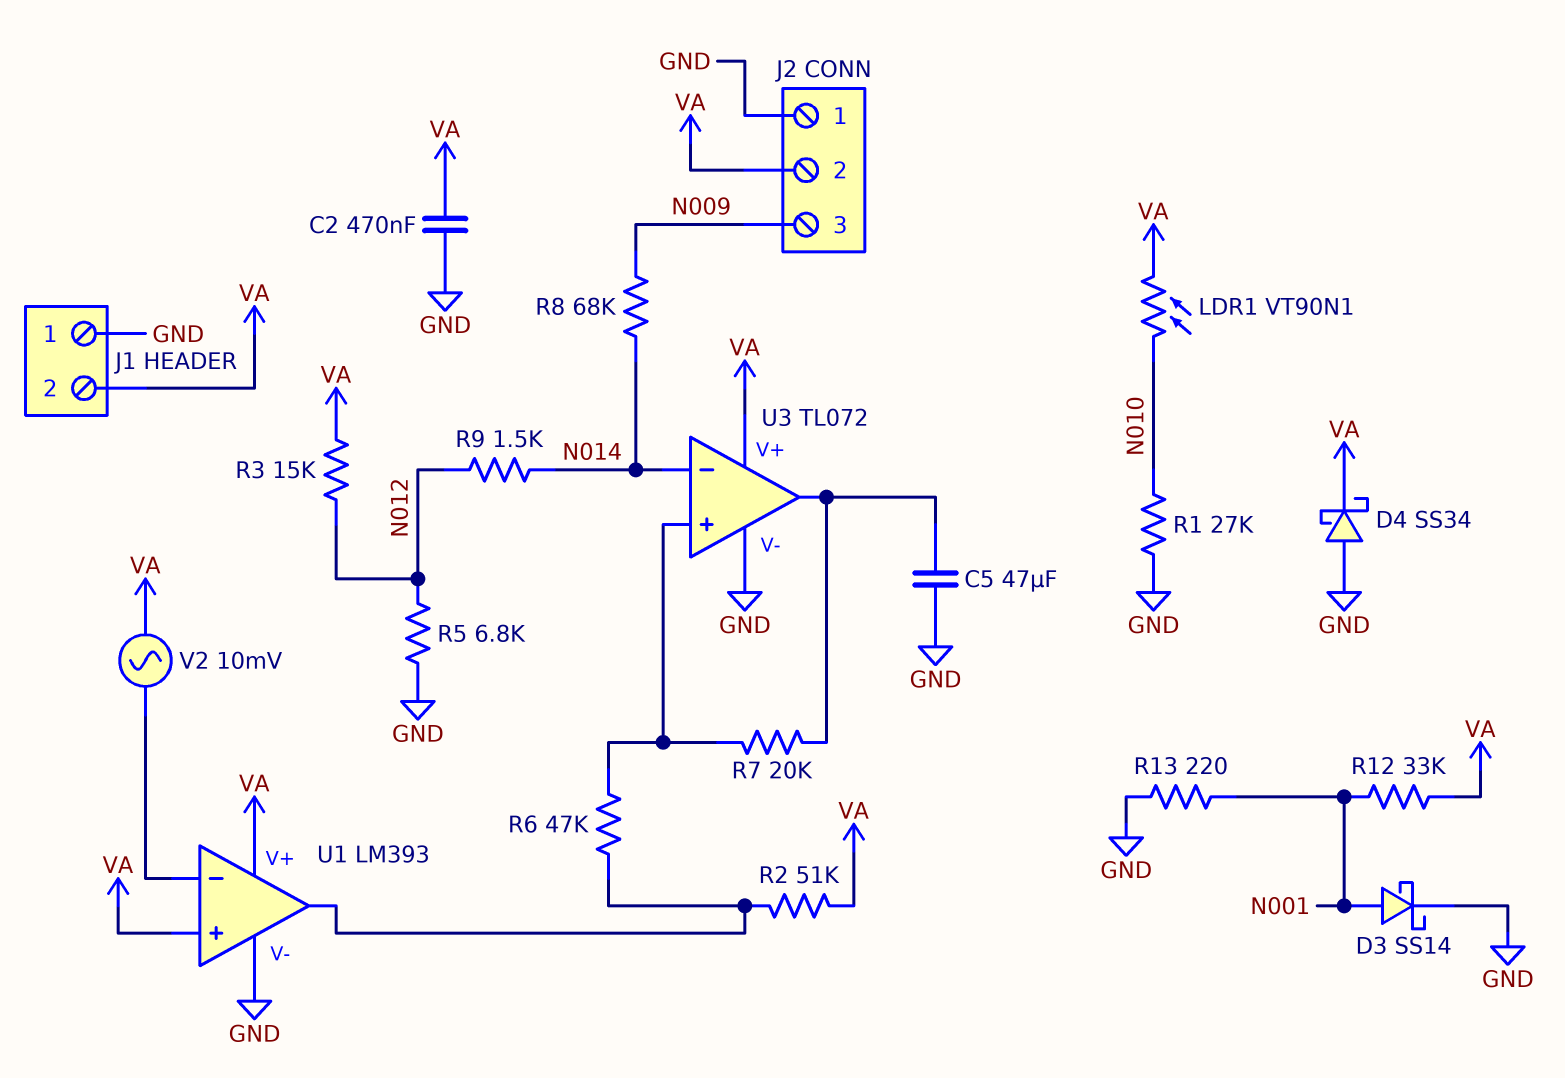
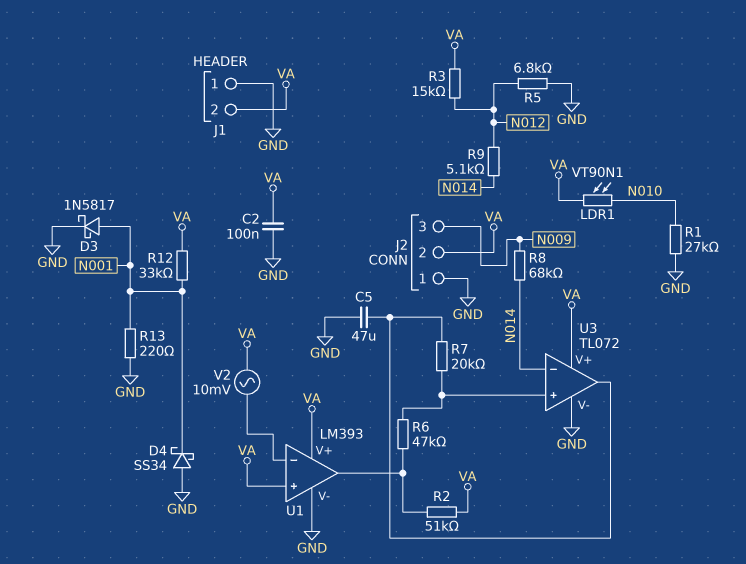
C2: 470nF (GND, VA) -> 100nF (GND, VA)
D3: schottky SS14 (A N001, K GND) -> schottky 1N5817 (A N001, K GND)
D4: schottky SS34 (A GND, K VA) -> schottky SS34 (A GND, K N001)
R9: 1.5k (N012, N014) -> 5.1k (N012, N014)

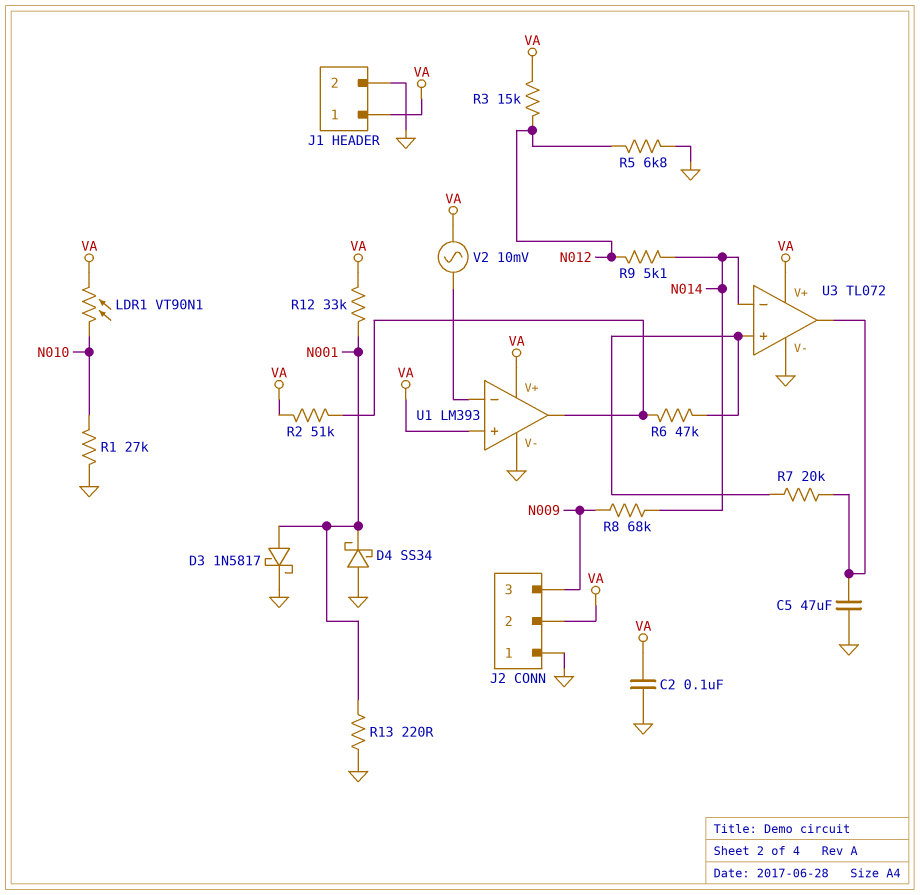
J1 pin 1: GND -> VA
J1 pin 2: VA -> GND

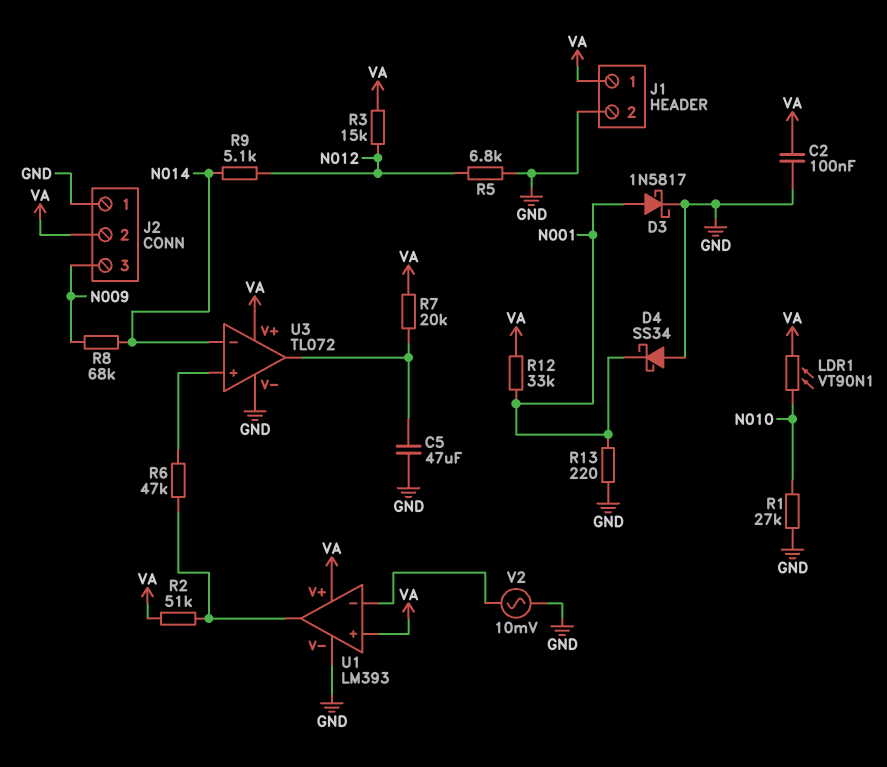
R7: 20k (U3/in+, U3/out) -> 20k (U3/out, VA)
V2: AC 10mV (U1/in-, VA) -> AC 10mV (GND, U1/in-)

